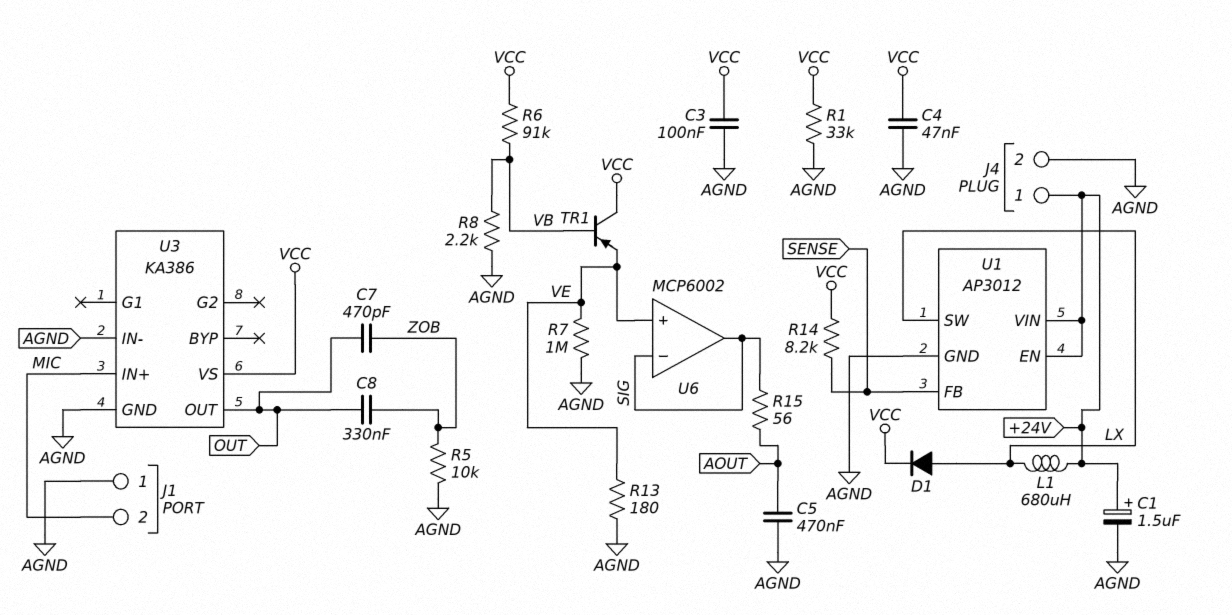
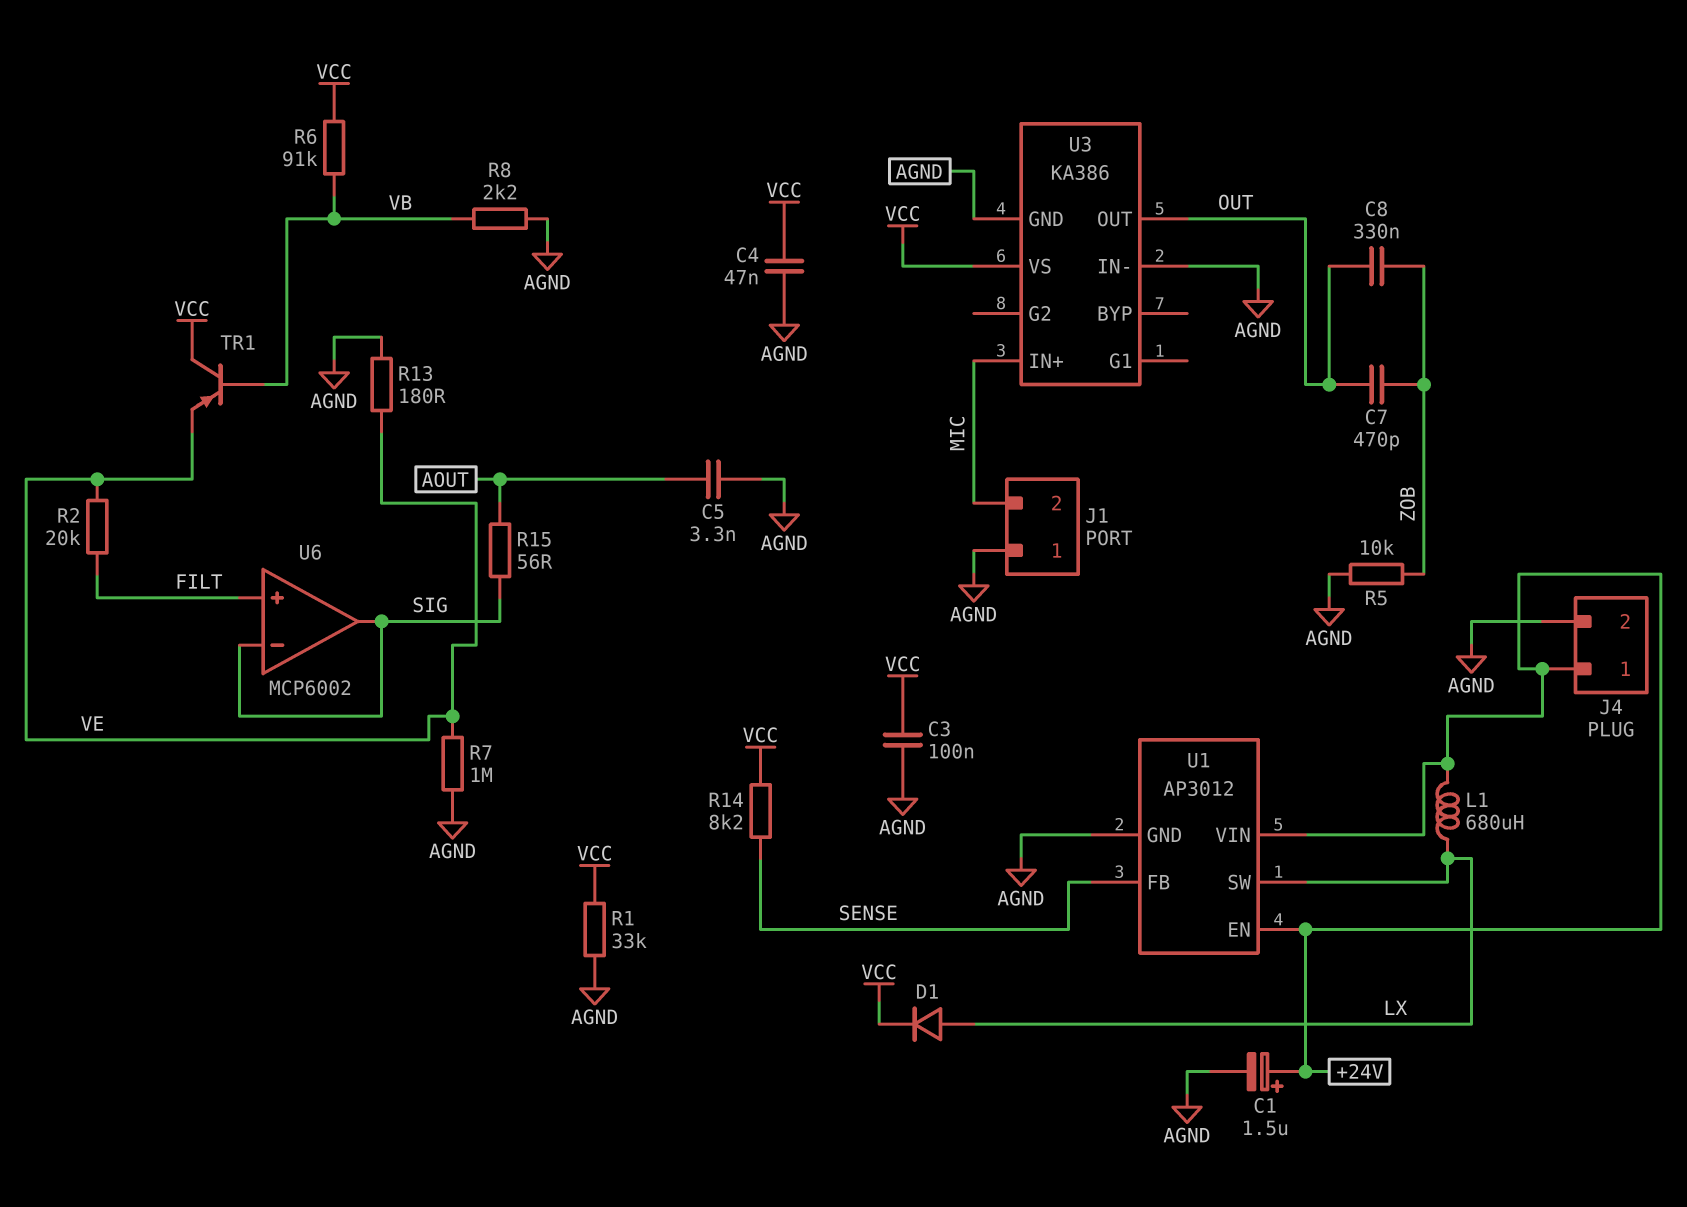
C5: 470nF (AGND, AOUT) -> 3.3nF (AGND, AOUT)
R2: none -> 20k (FILT, VE)
U6 pin in+: VE -> FILT

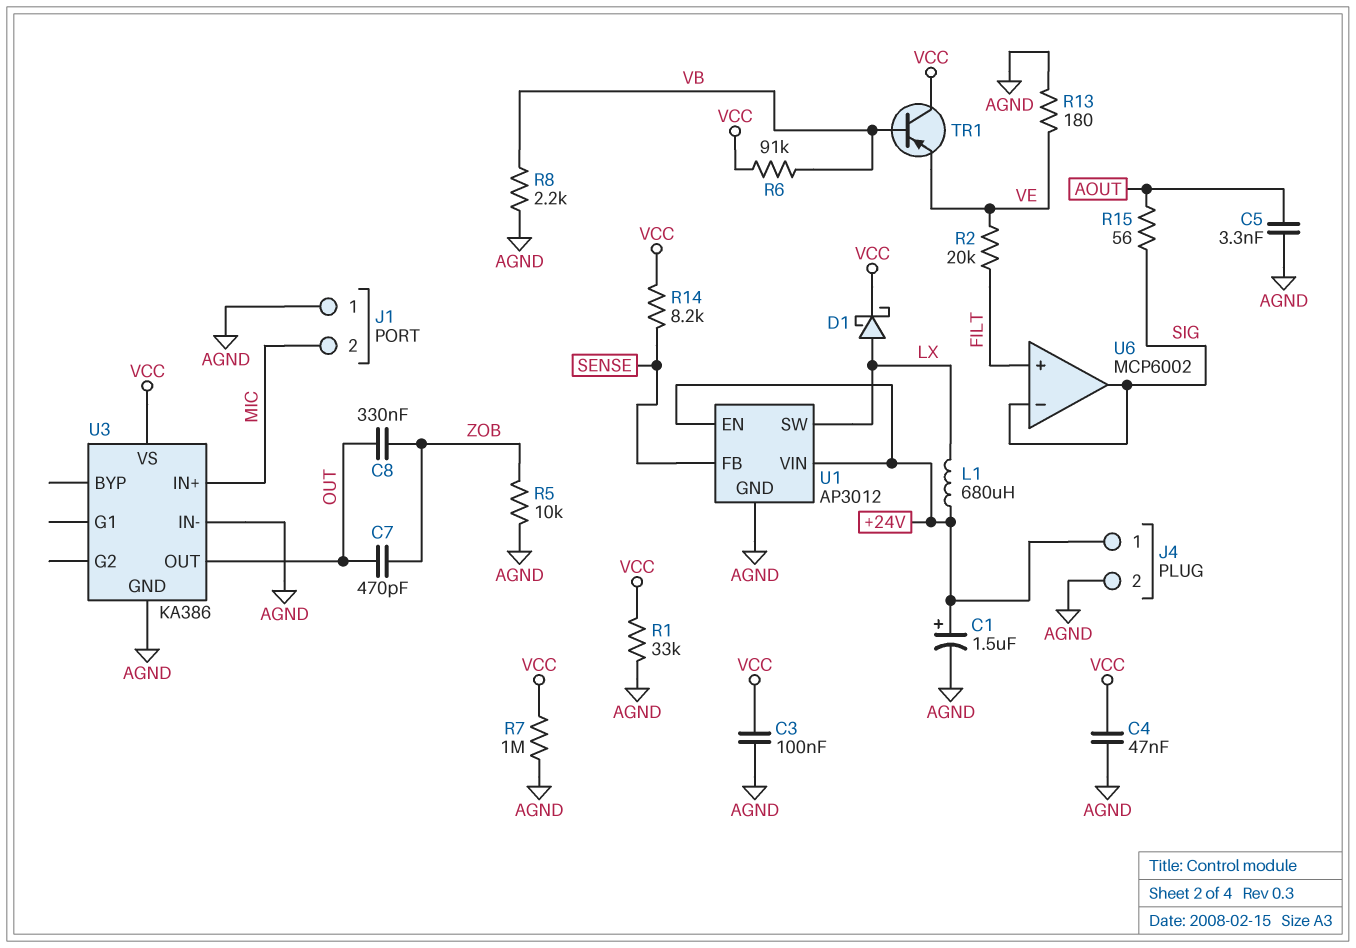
D1: diode (A LX, K VCC) -> schottky (A LX, K VCC)
R7: 1M (AGND, VE) -> 1M (AGND, VCC)

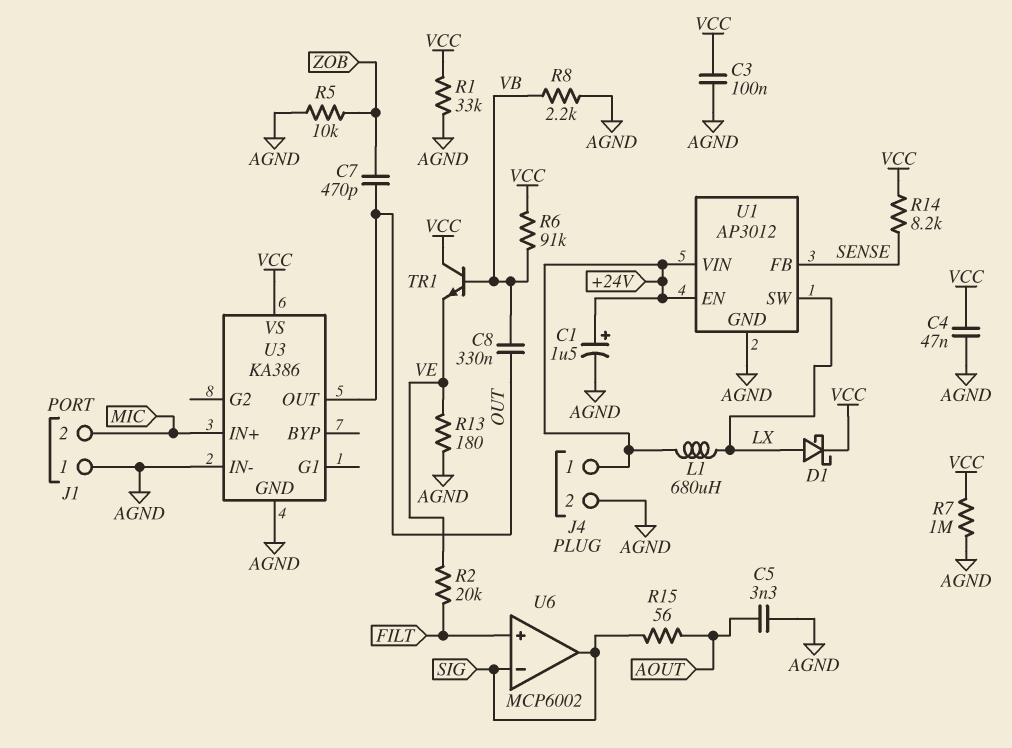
C8: 330nF (OUT, ZOB) -> 330nF (OUT, VB)
TR1: PNP (B VB, C VCC, E VE) -> NPN (B VB, C VCC, E VE)

